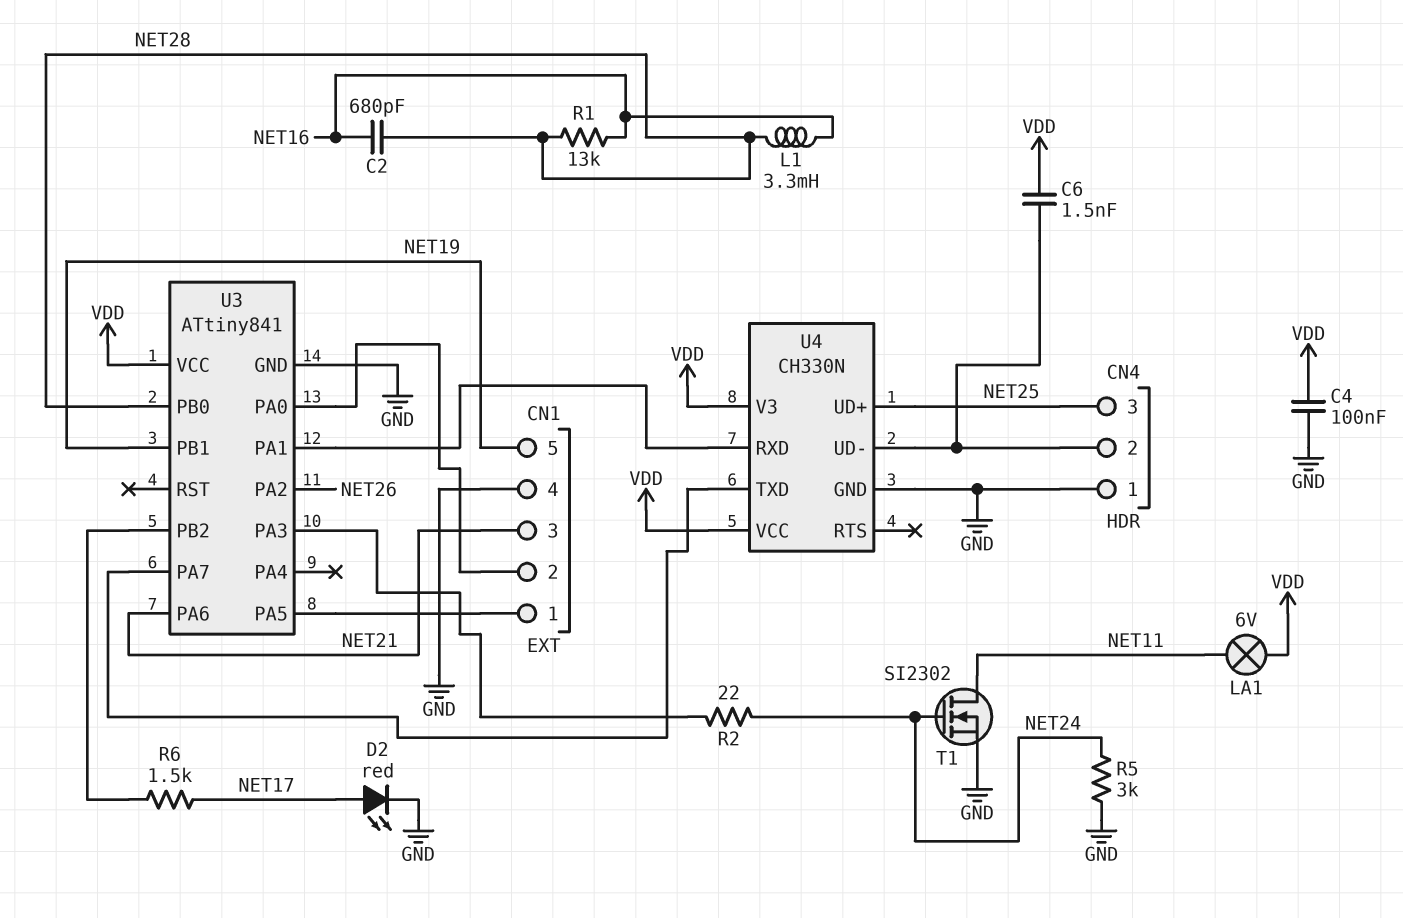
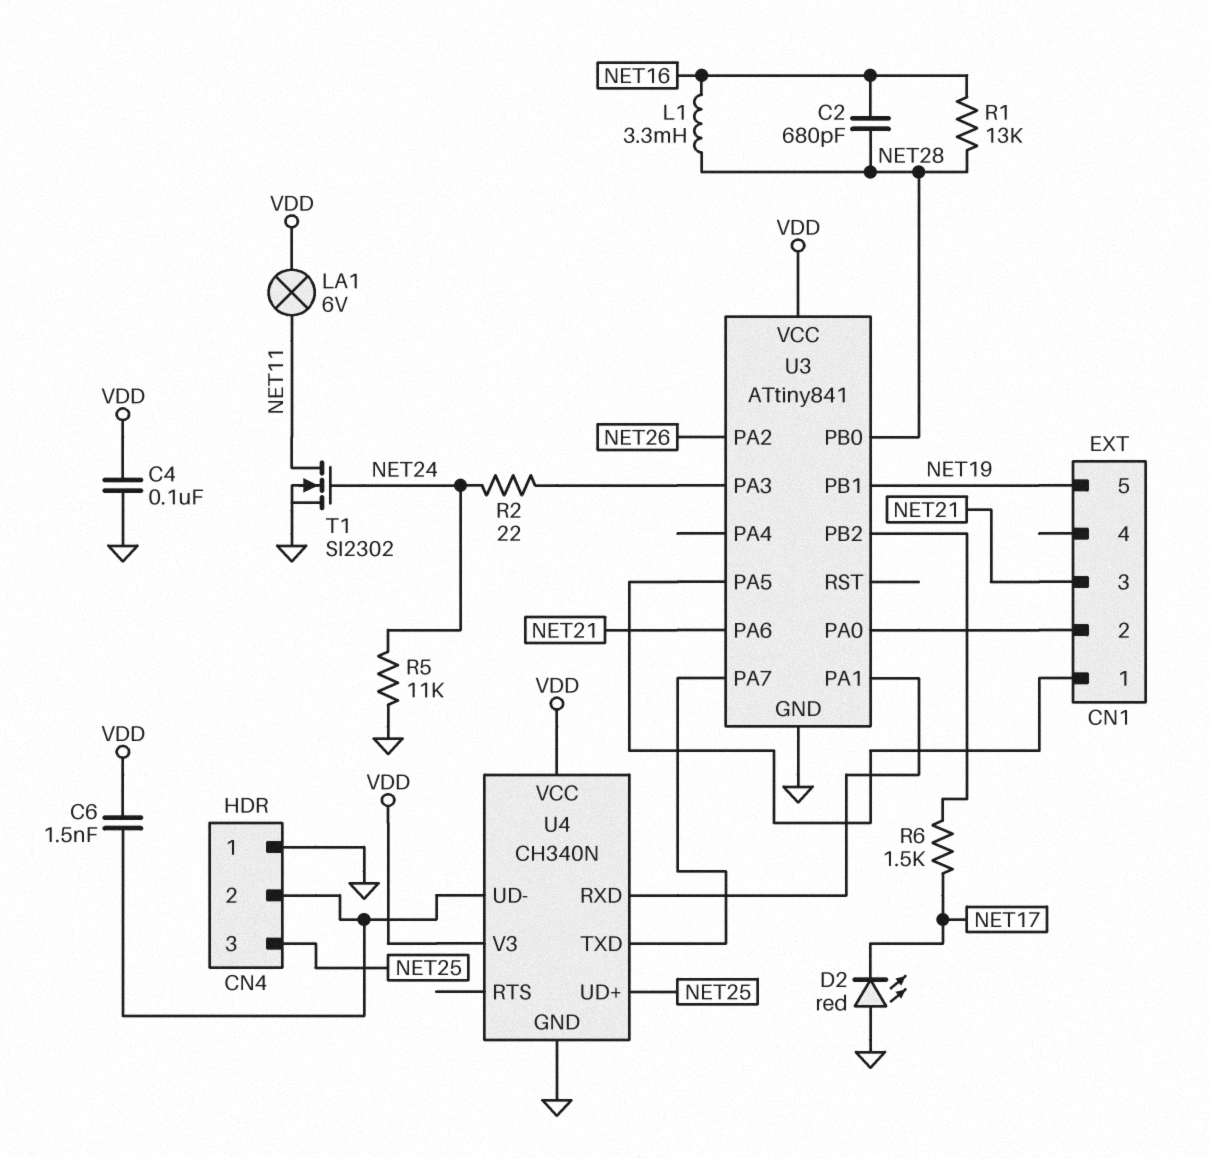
CN1 pin 4: GND -> none
D2: LED red (A NET17, K GND) -> LED red (A GND, K NET17)
R5: 3k (GND, NET24) -> 11k (GND, NET24)
U4: CH330N -> CH340N

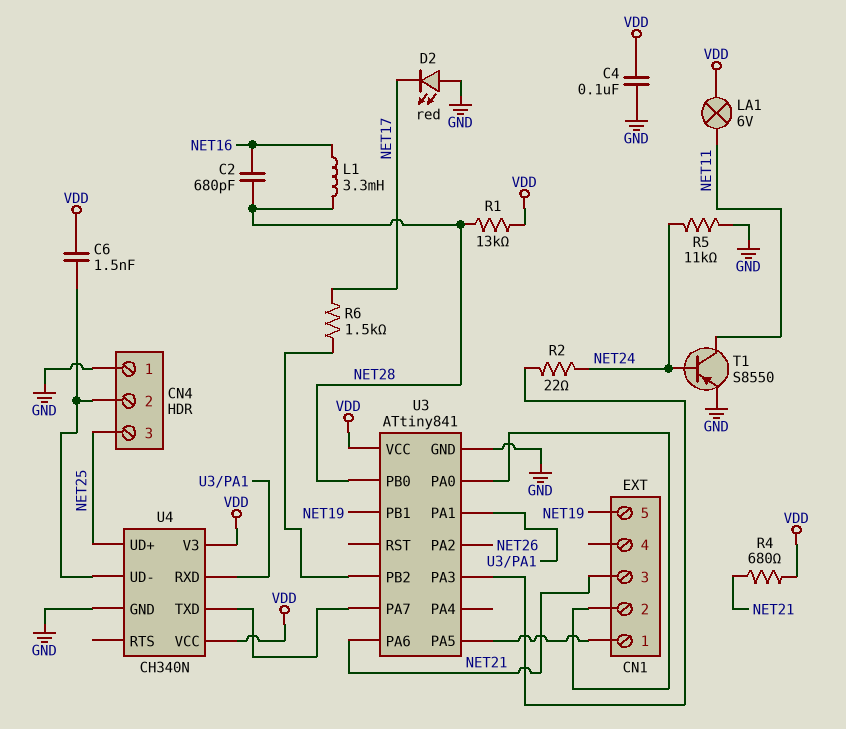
R1: 13k (NET16, NET28) -> 13k (NET28, VDD)
R4: none -> 680 (NET21, VDD)
T1: NMOS SI2302 (G NET24, D NET11, S GND) -> PNP S8550 (B NET24, C NET11, E GND)

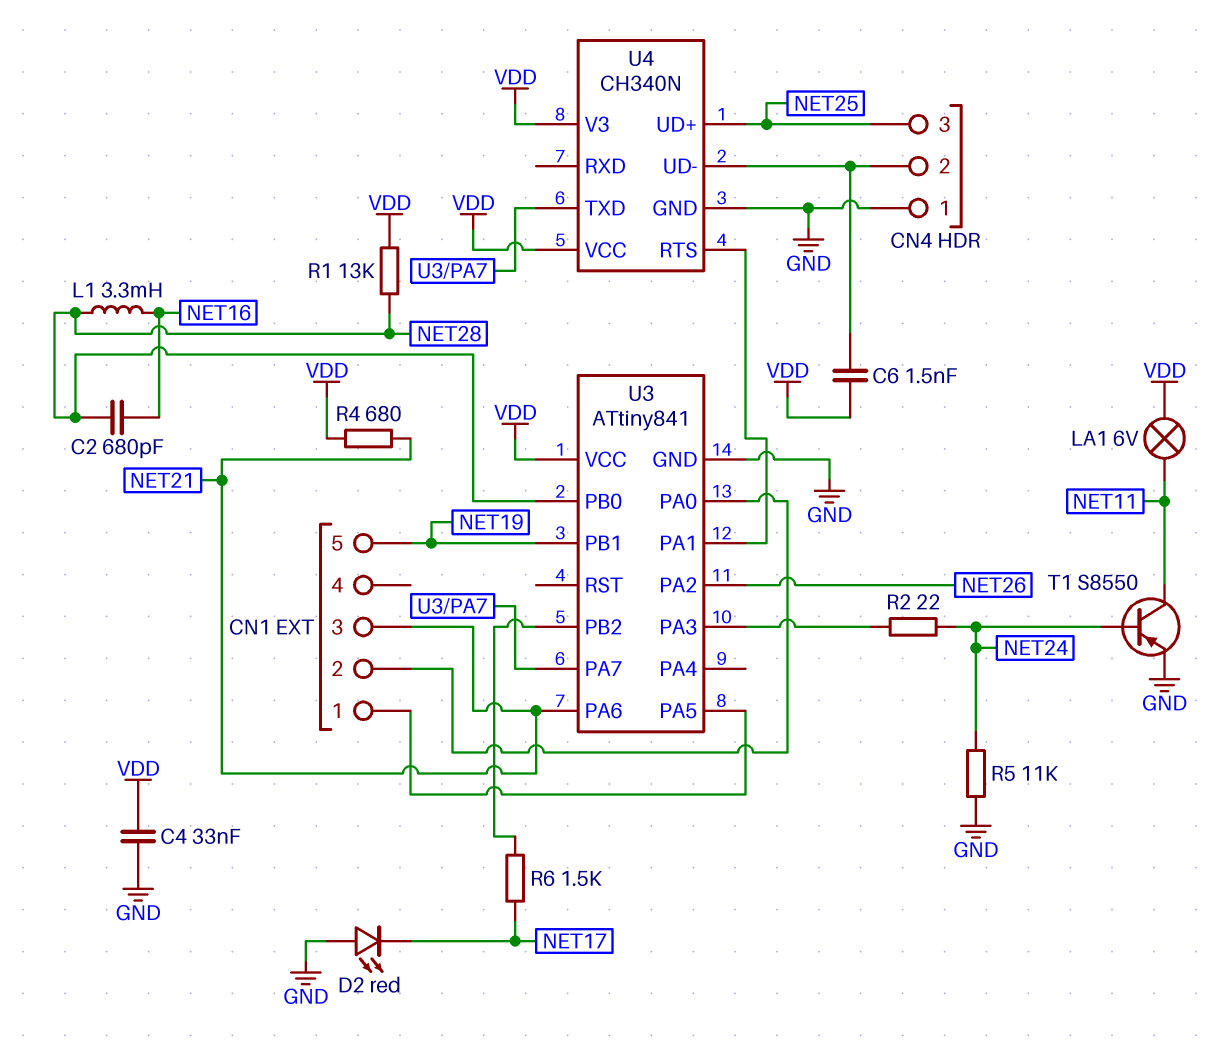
C4: 100nF (GND, VDD) -> 33nF (GND, VDD)
U4 pin RTS: none -> U3/PA1
U4 pin RXD: U3/PA1 -> none

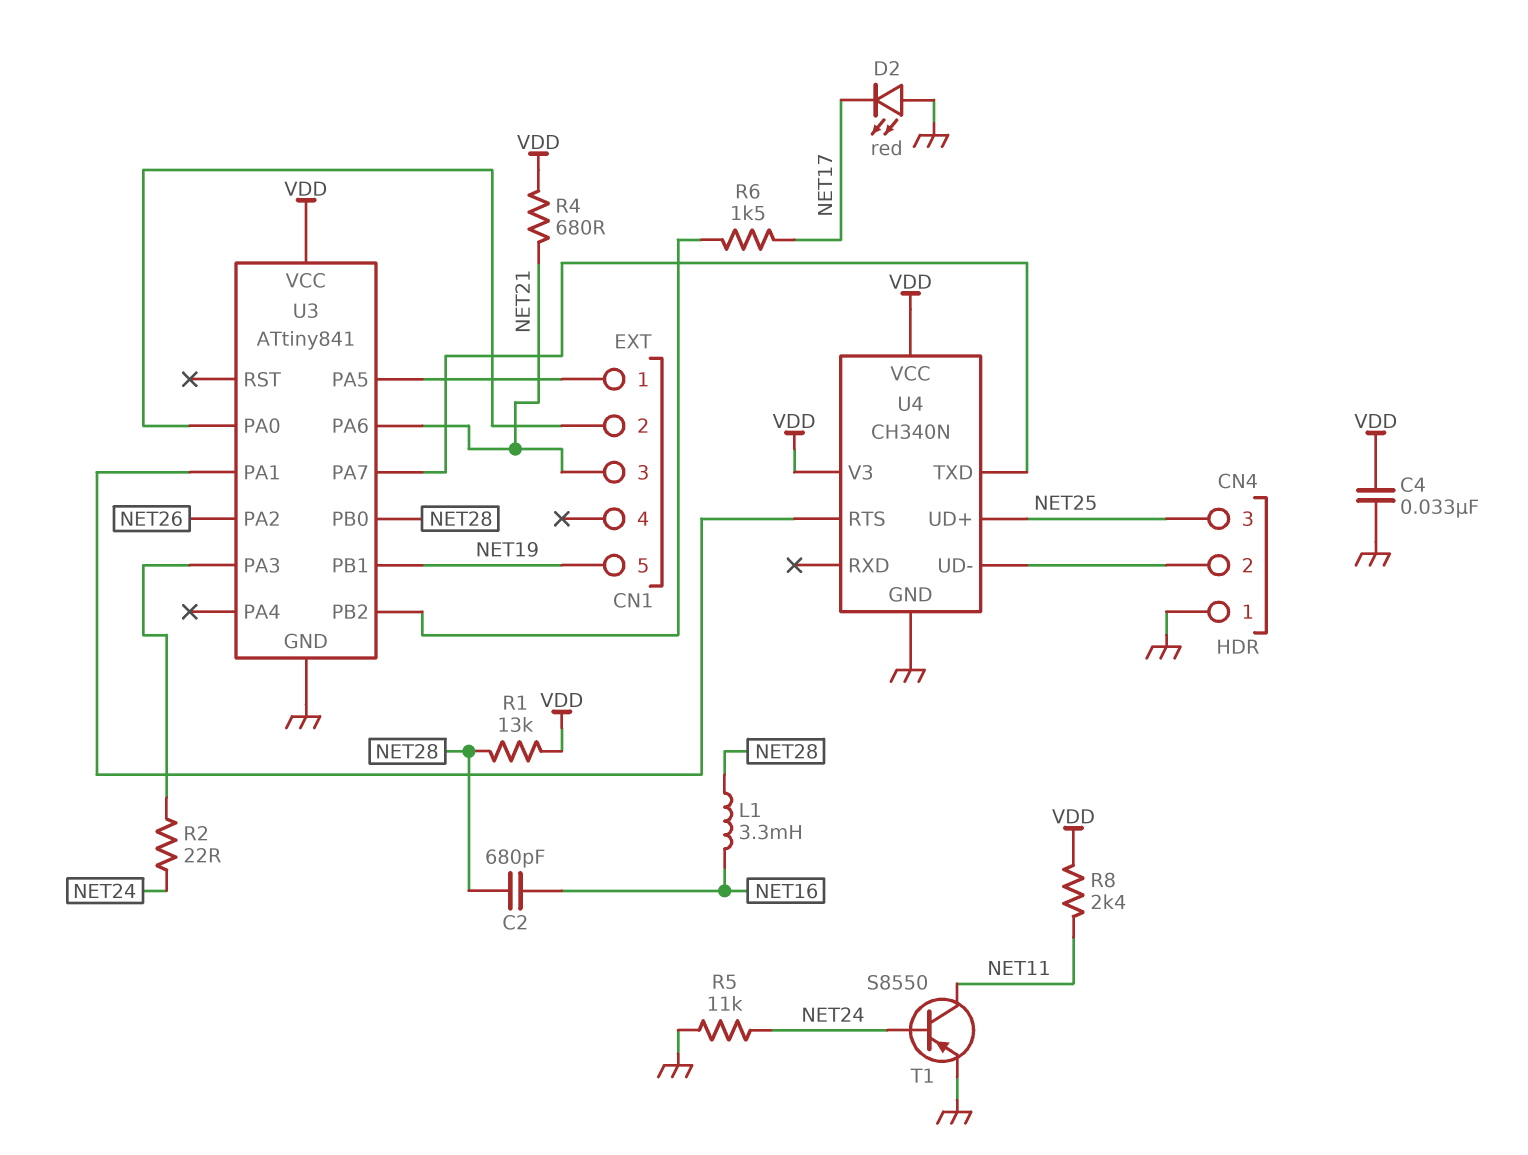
C6: 1.5nF (CN4/2, VDD) -> none
LA1: lamp 6V (NET11, VDD) -> none
R8: none -> 2.4k (NET11, VDD)

